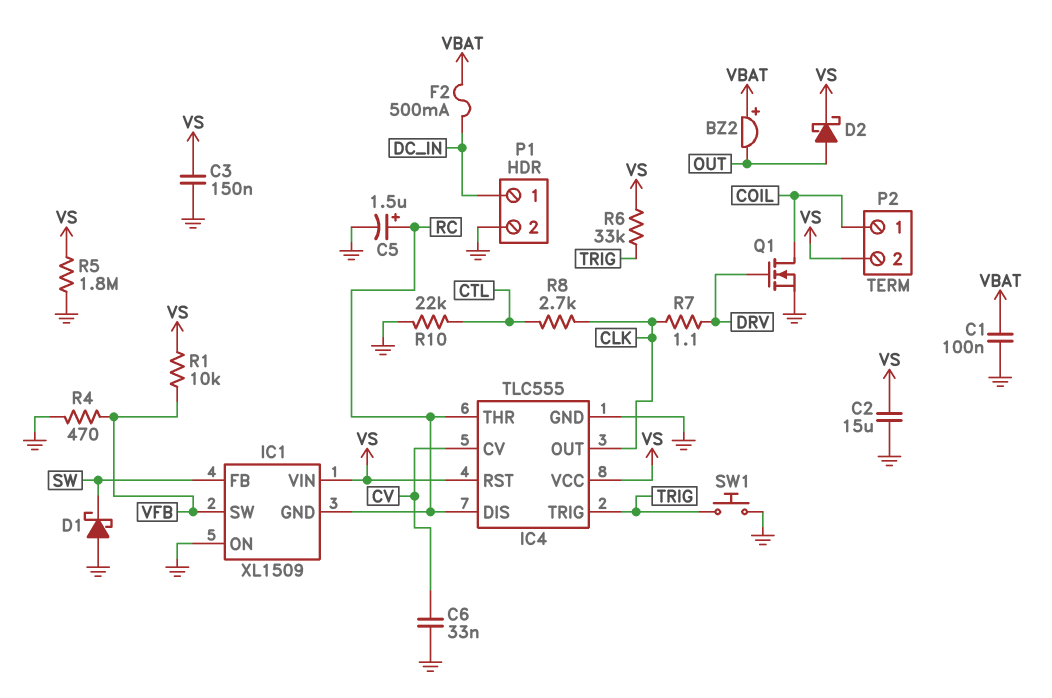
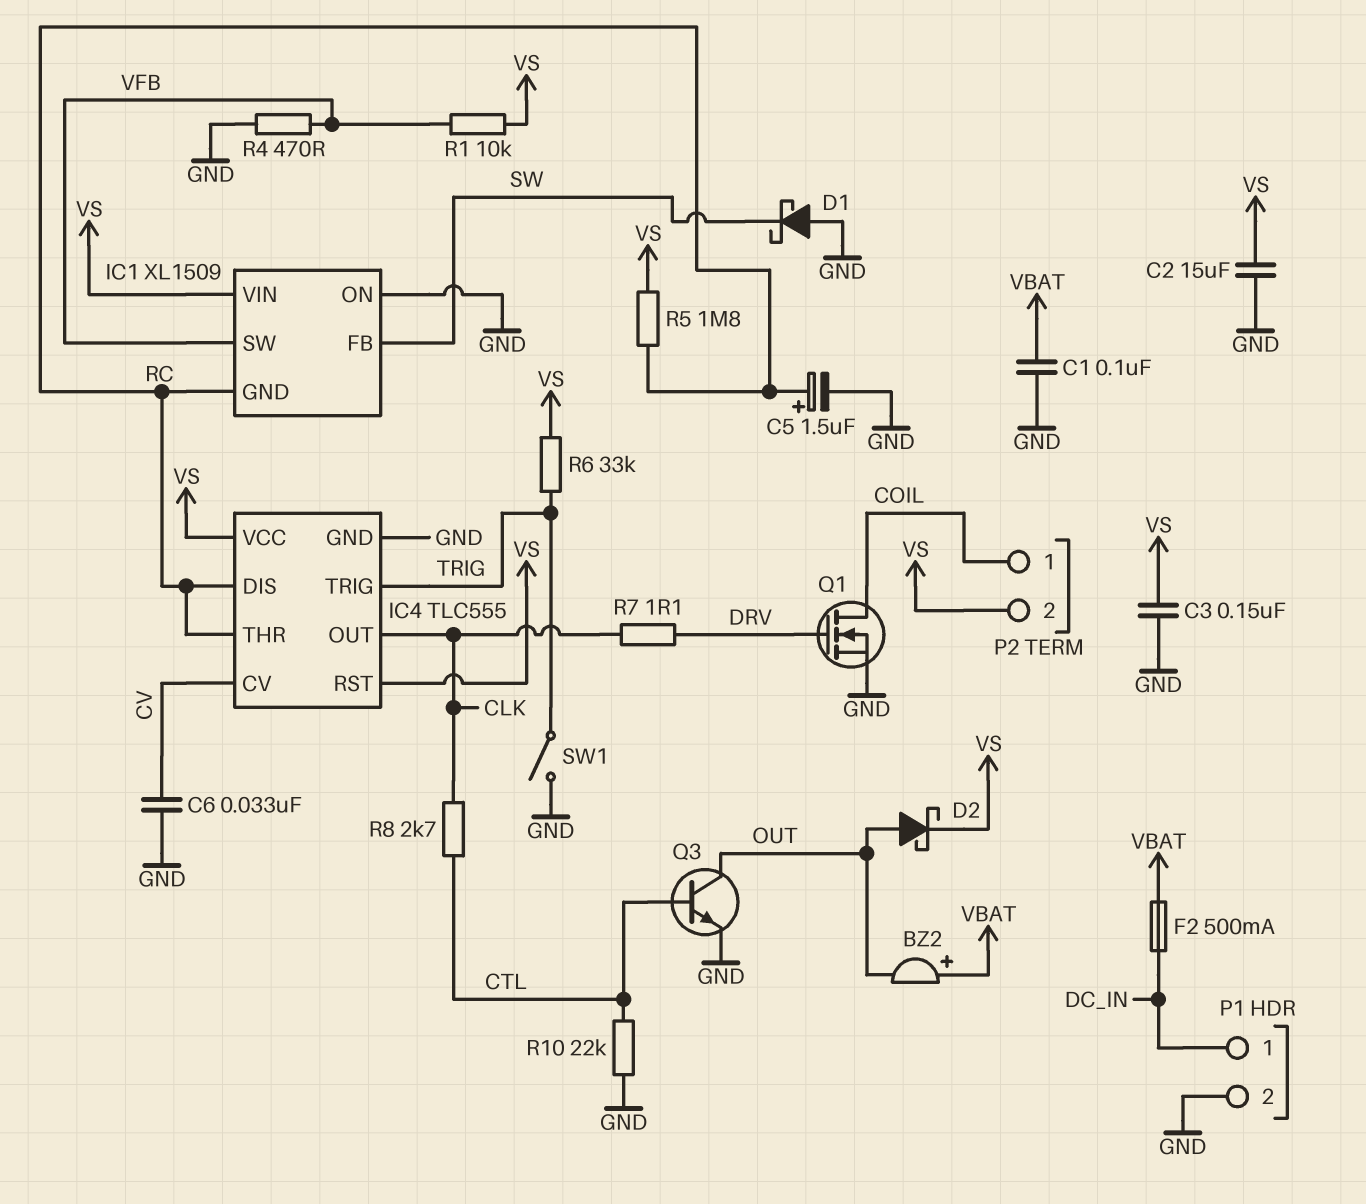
Q3: none -> NPN (B CTL, C OUT, E GND)
R5: 1.8M (GND, VS) -> 1.8M (RC, VS)
SW1: button (GND, TRIG) -> switch (GND, TRIG)

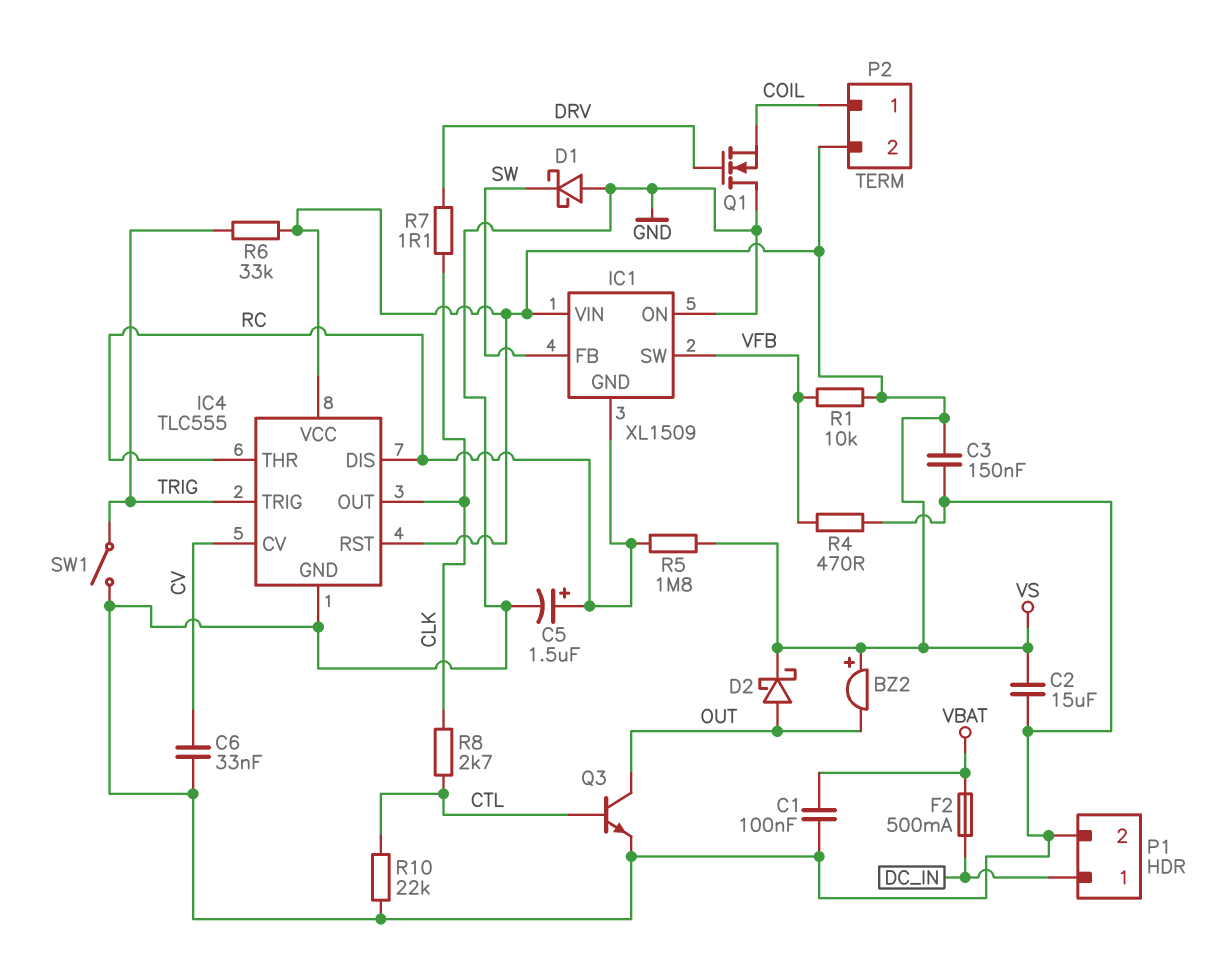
BZ2: buzzer (plus VBAT, minus OUT) -> buzzer (plus VS, minus OUT)
Q1: NMOS (G DRV, D COIL, S GND) -> NMOS (G DRV, D GND, S COIL)

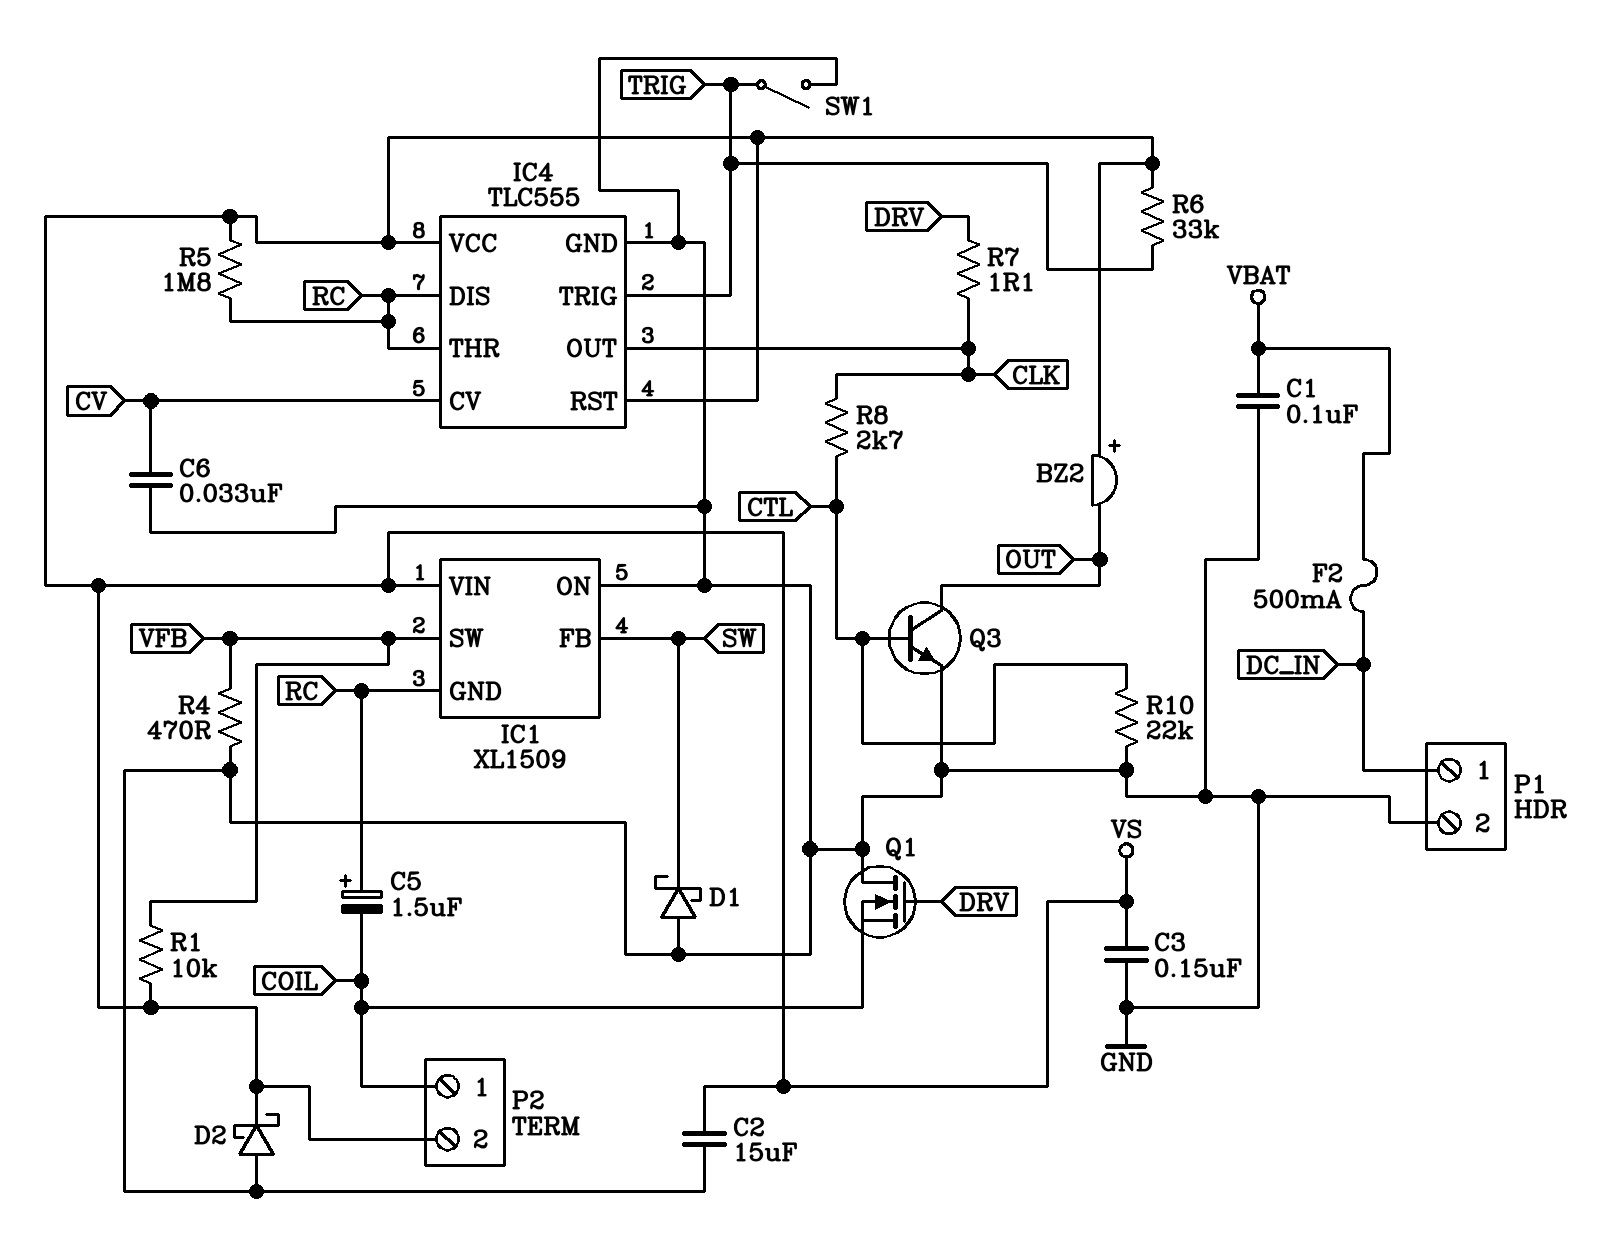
C5: 1.5uF (plus RC, minus GND) -> 1.5uF (plus RC, minus COIL)
D2: schottky (A OUT, K VS) -> schottky (A GND, K VS)

